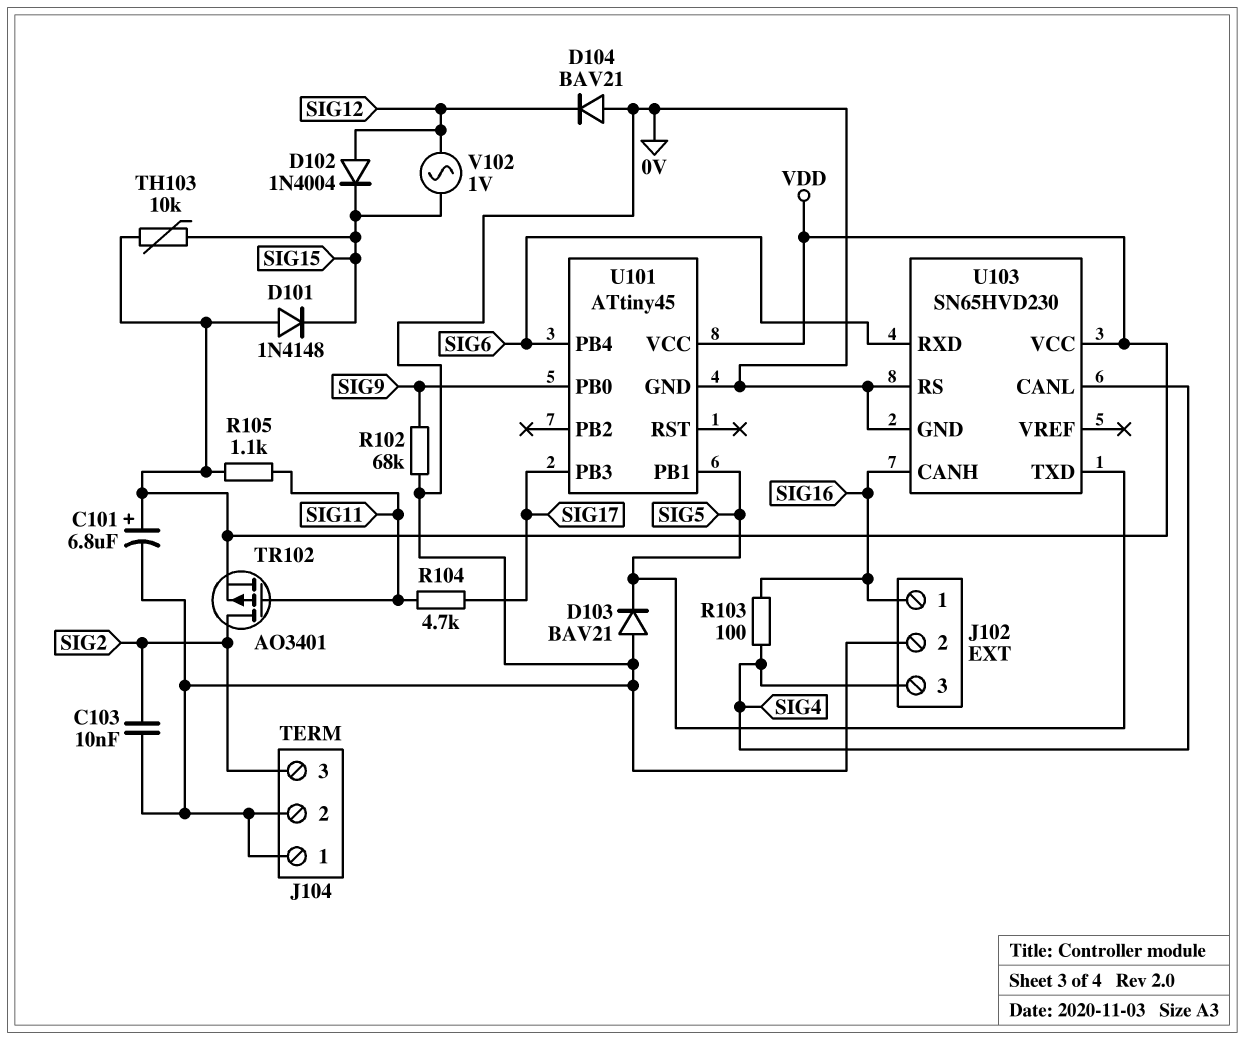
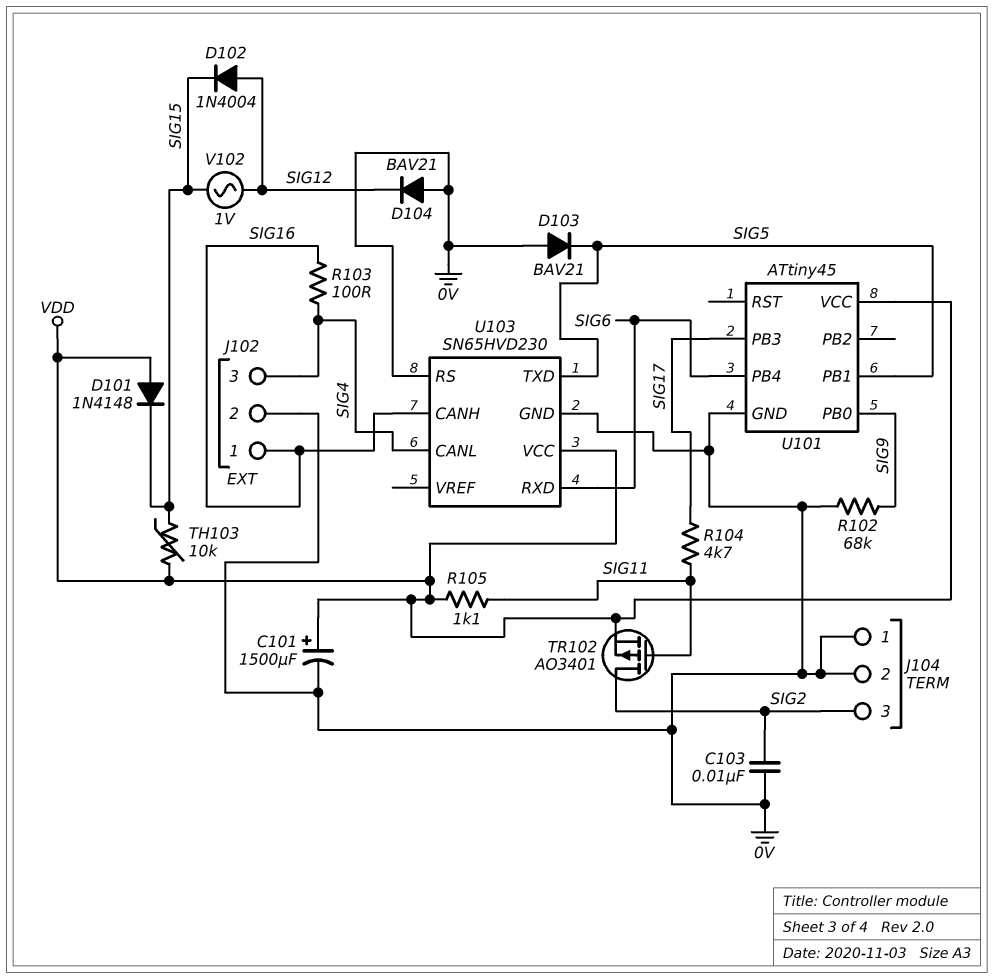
C101: 6.8uF (plus VDD, minus 0V) -> 1500uF (plus VDD, minus 0V)

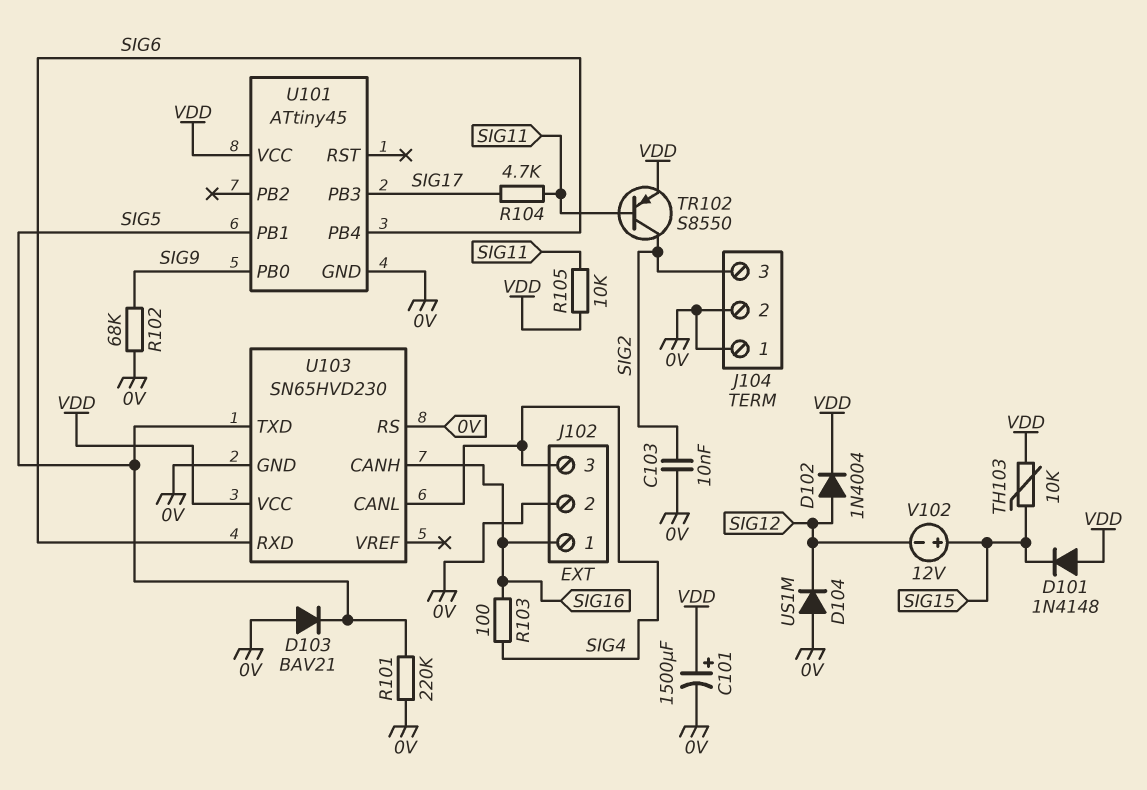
D102: diode 1N4004 (A SIG12, K SIG15) -> diode 1N4004 (A SIG12, K VDD)
D104: diode BAV21 (A 0V, K SIG12) -> diode US1M (A 0V, K SIG12)
R101: none -> 220k (0V, SIG5)
R105: 1.1k (SIG11, VDD) -> 10k (SIG11, VDD)
TR102: PMOS AO3401 (G SIG11, D SIG2, S VDD) -> PNP S8550 (B SIG11, C SIG2, E VDD)
V102: AC 1V (SIG12, SIG15) -> 12V (plus SIG15, minus SIG12)

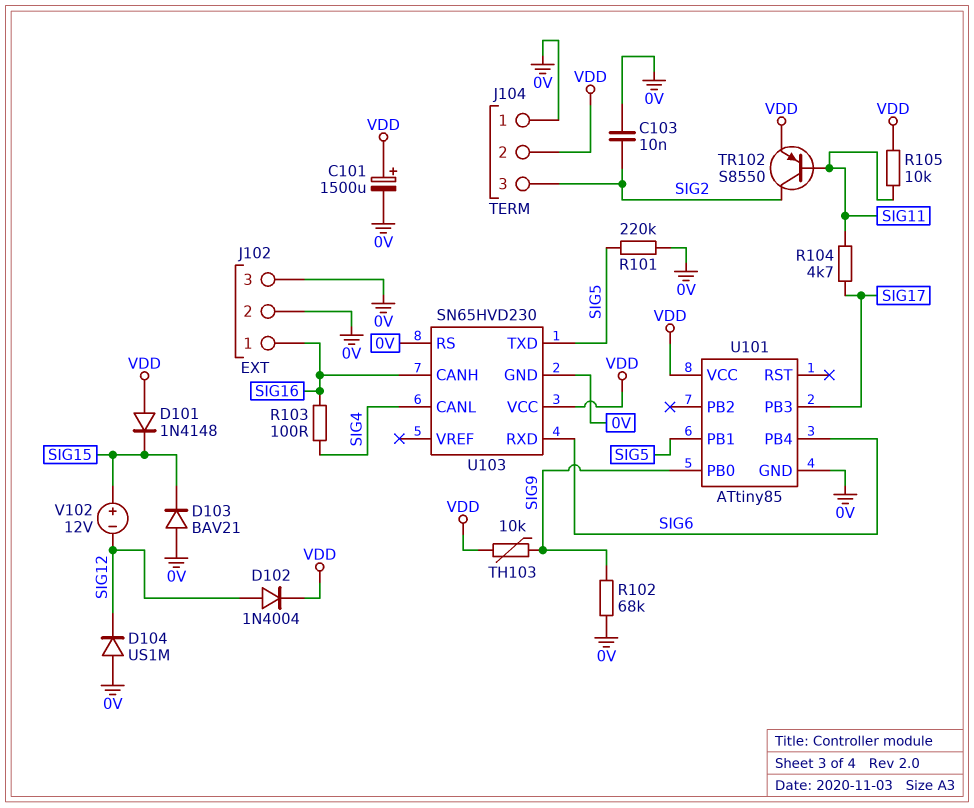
D103: diode BAV21 (A 0V, K SIG5) -> diode BAV21 (A 0V, K SIG15)
J102 pin 3: SIG4 -> 0V
J104 pin 2: 0V -> VDD
TH103: 10k (SIG15, VDD) -> 10k (SIG9, VDD)
U101: ATtiny45 -> ATtiny85

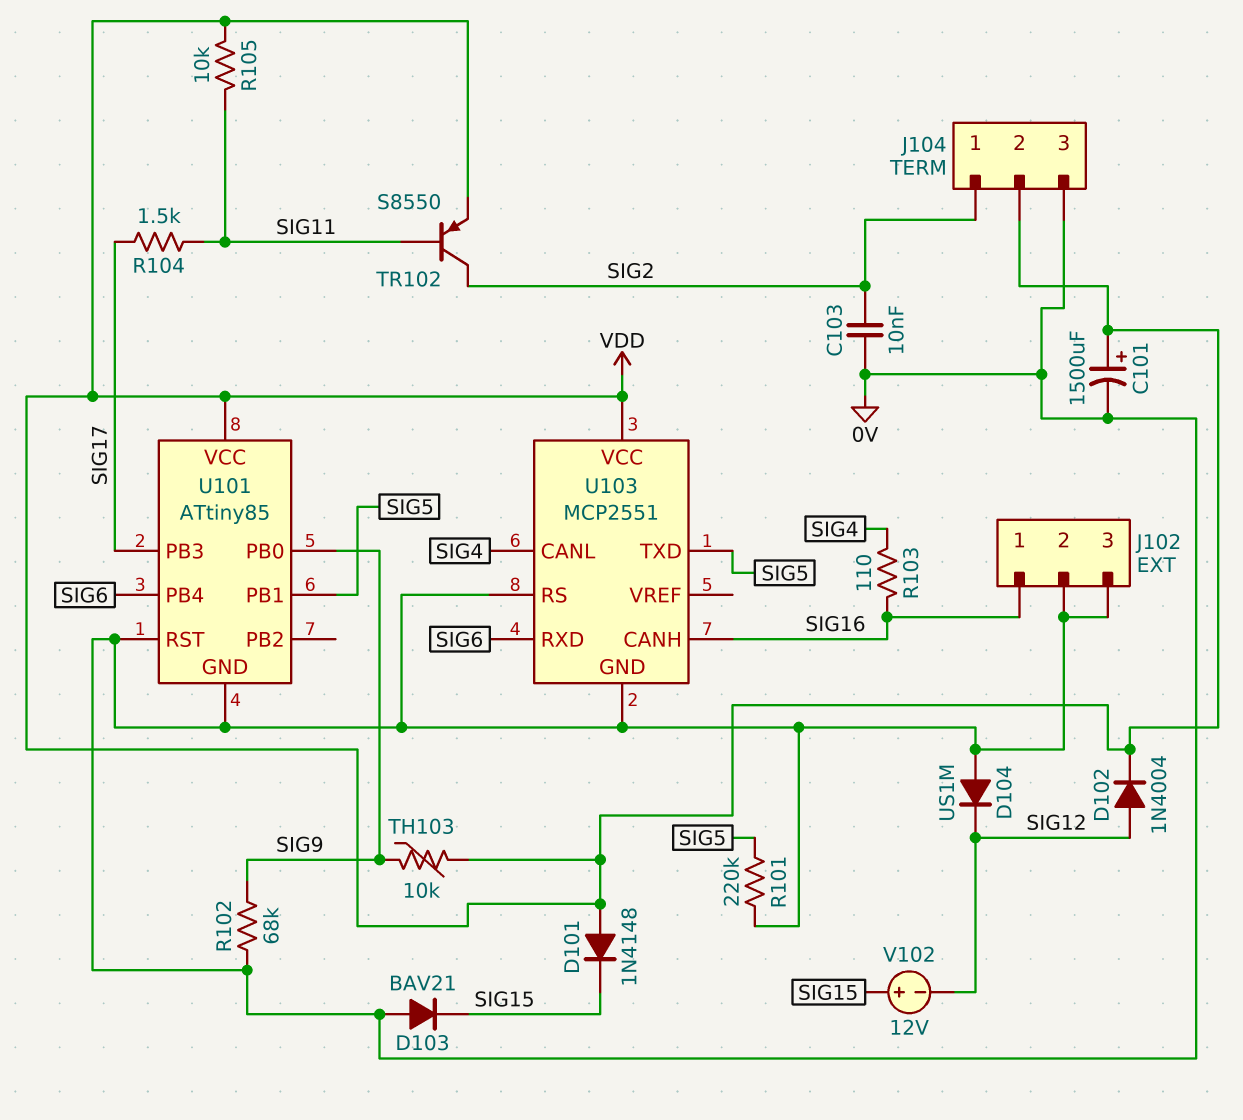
J104 pin 1: 0V -> SIG2
J104 pin 3: SIG2 -> 0V
R103: 100 (SIG4, SIG16) -> 110 (SIG4, SIG16)
R104: 4.7k (SIG11, SIG17) -> 1.5k (SIG11, SIG17)
U101 pin RST: none -> 0V
U103: SN65HVD230 -> MCP2551

